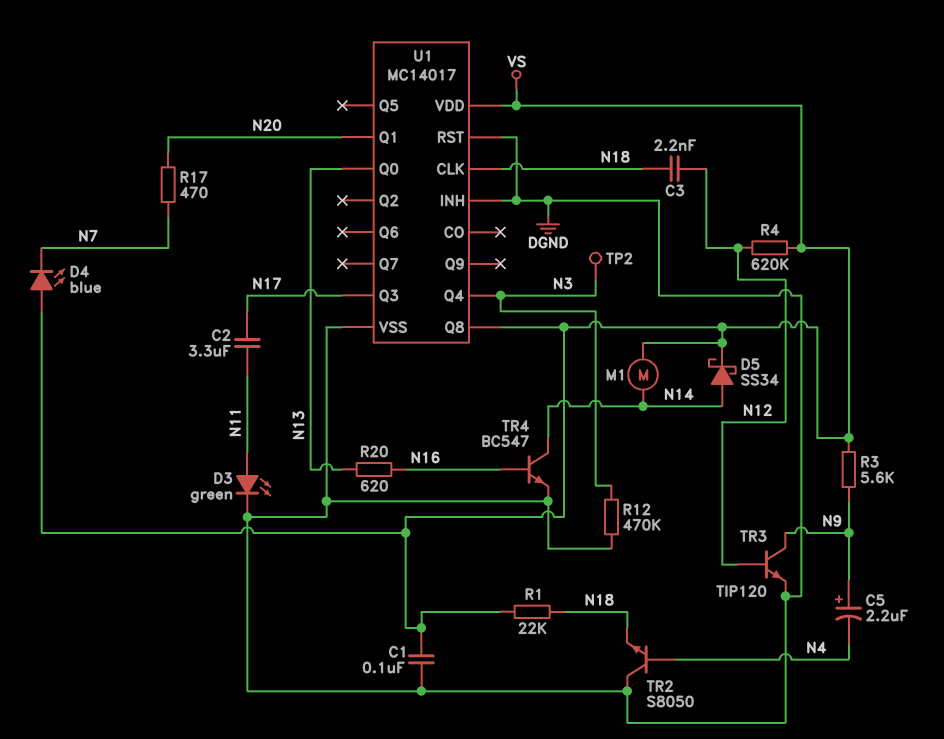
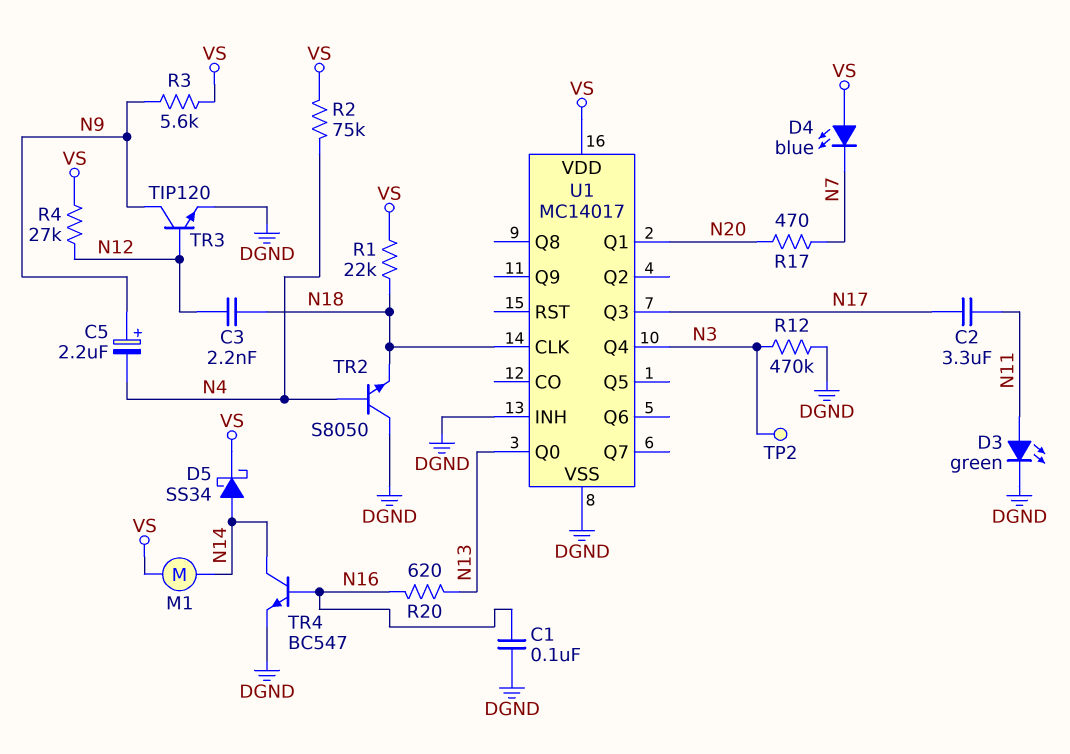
C1: 100nF (DGND, VS) -> 100nF (DGND, N16)
R2: none -> 75k (N4, VS)
R4: 620k (N12, VS) -> 27k (N12, VS)
U1 pin Q8: VS -> none
U1 pin RST: DGND -> none

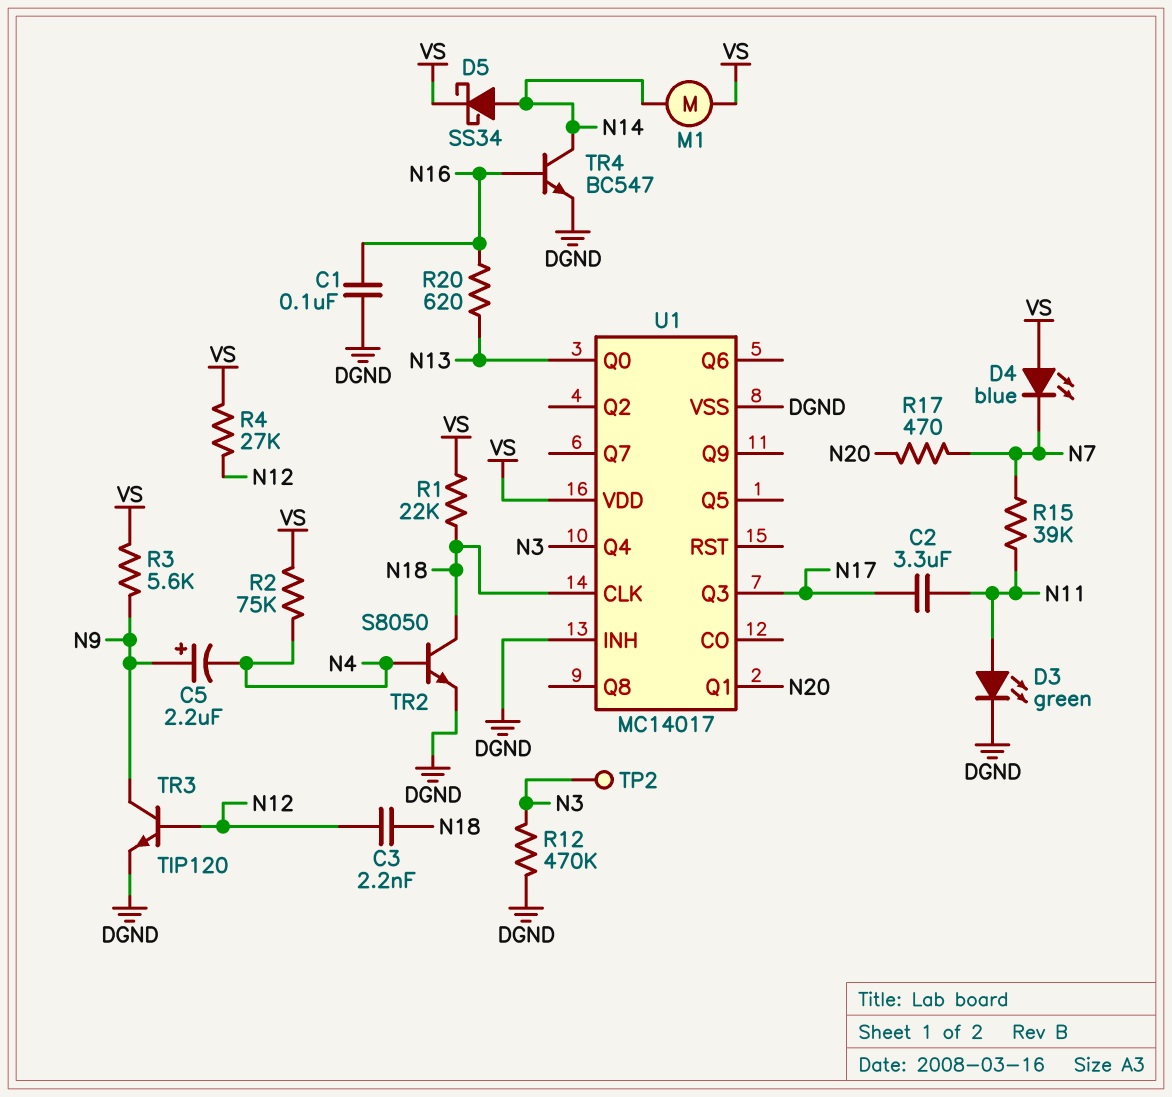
R15: none -> 39k (N7, N11)
TR2: NPN S8050 (B N4, C DGND, E N18) -> NPN S8050 (B N4, C N18, E DGND)

